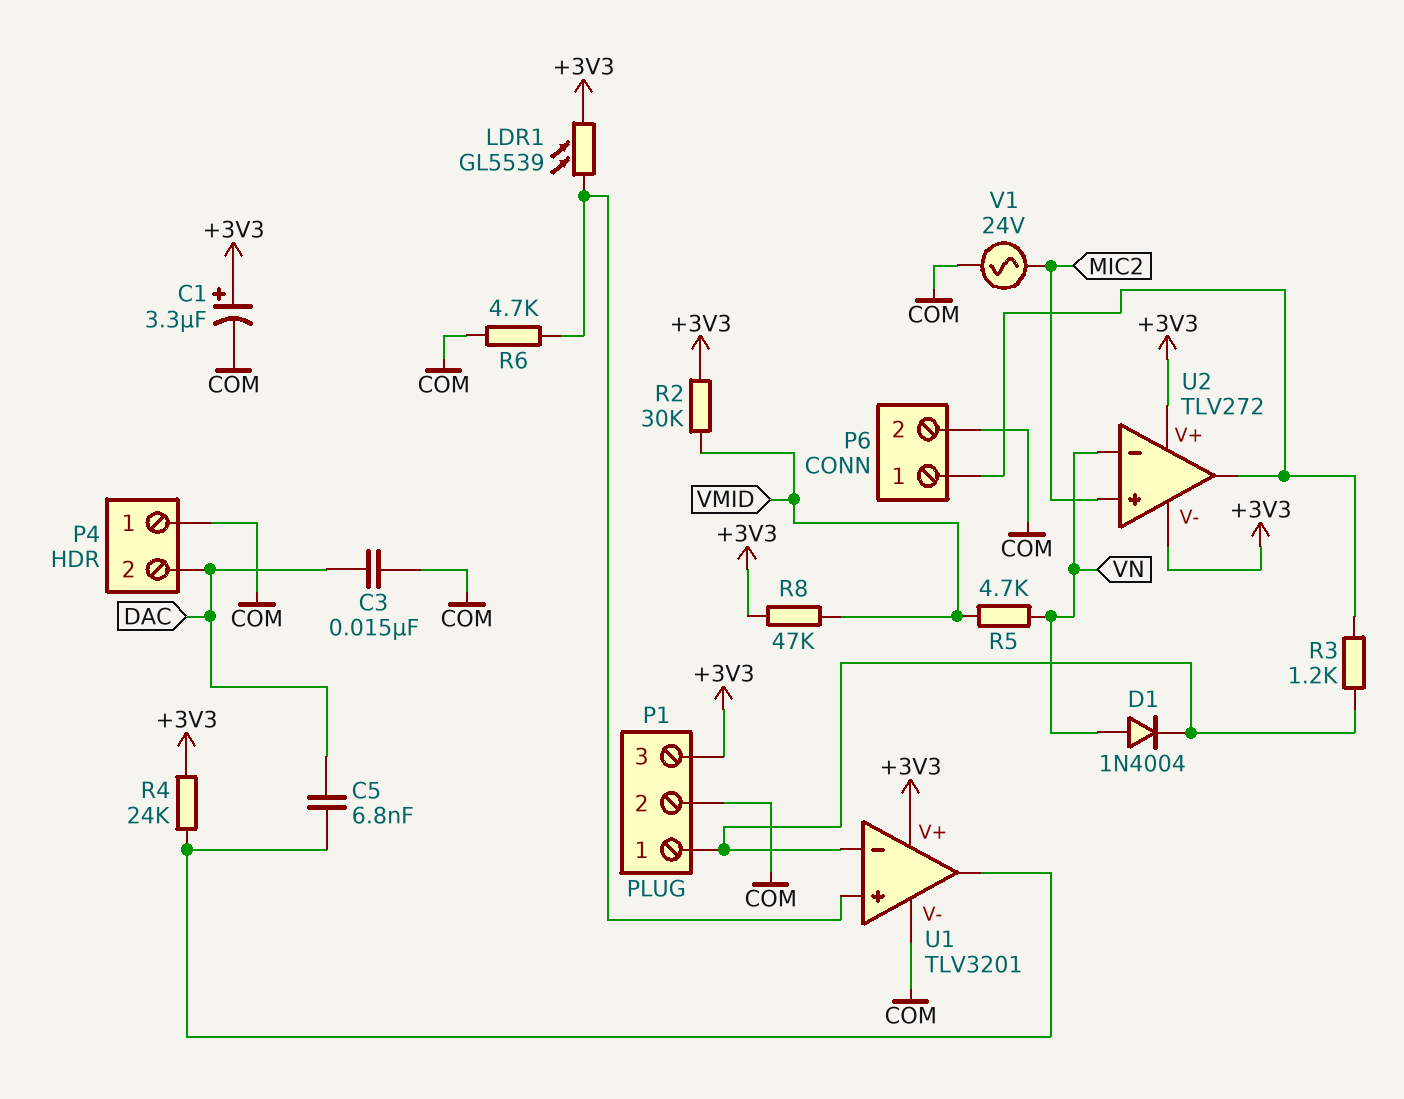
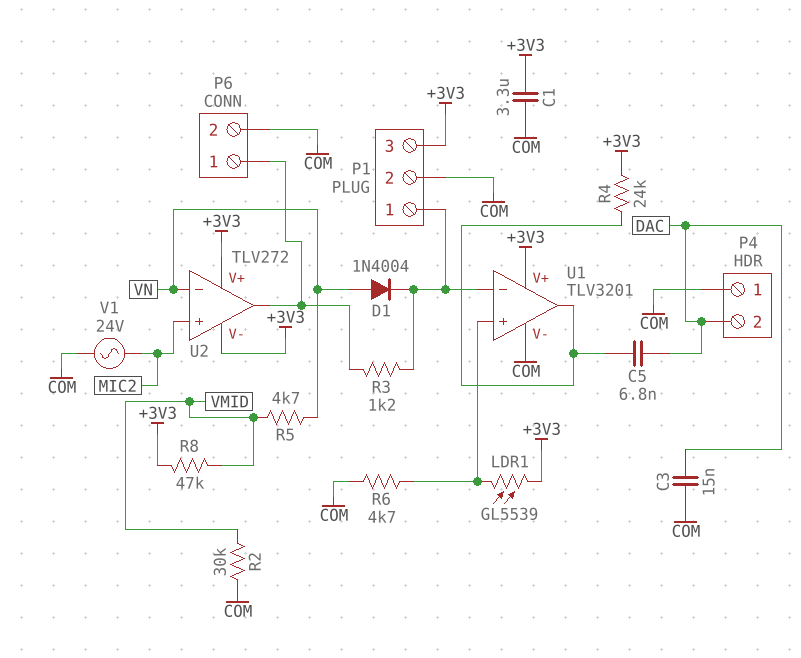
C1: 3.3uF (plus +3V3, minus COM) -> 3.3uF (+3V3, COM)
R2: 30k (+3V3, VMID) -> 30k (COM, VMID)

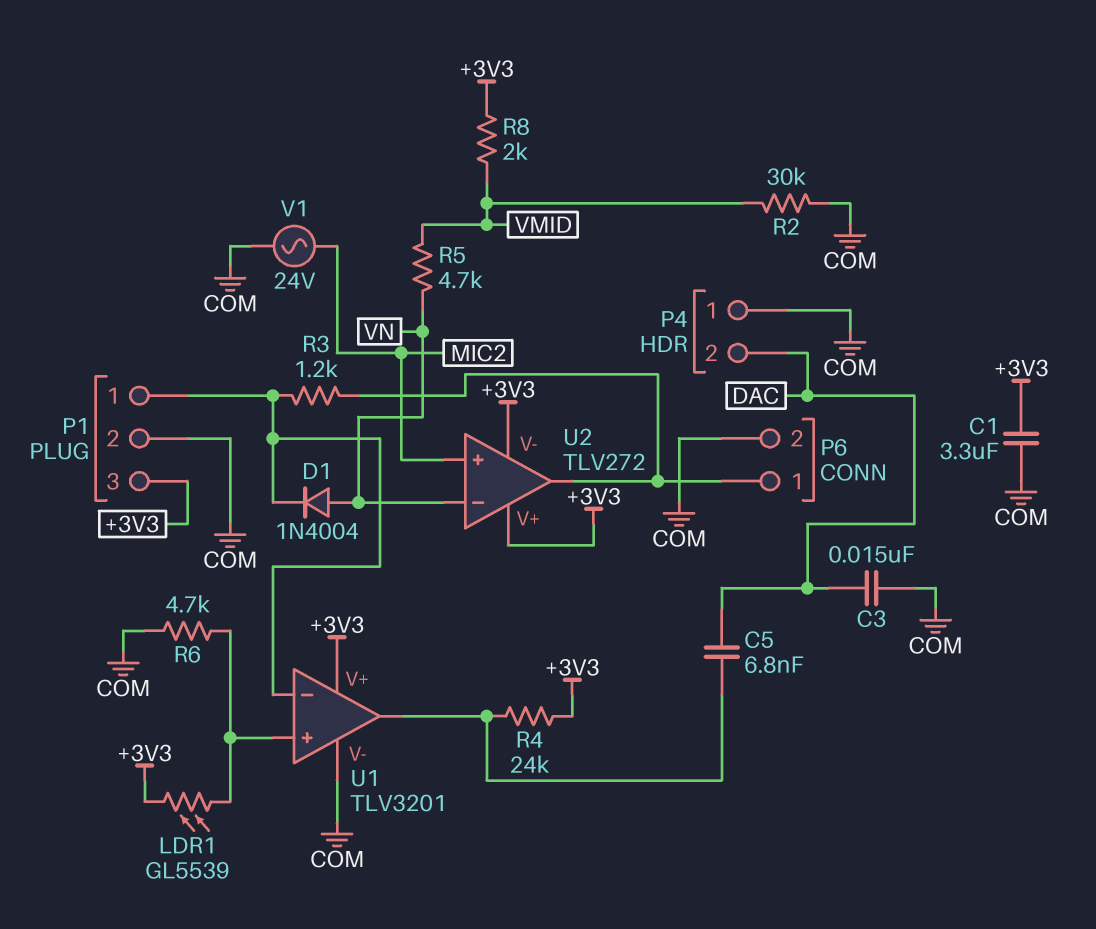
R8: 47k (+3V3, VMID) -> 2k (+3V3, VMID)

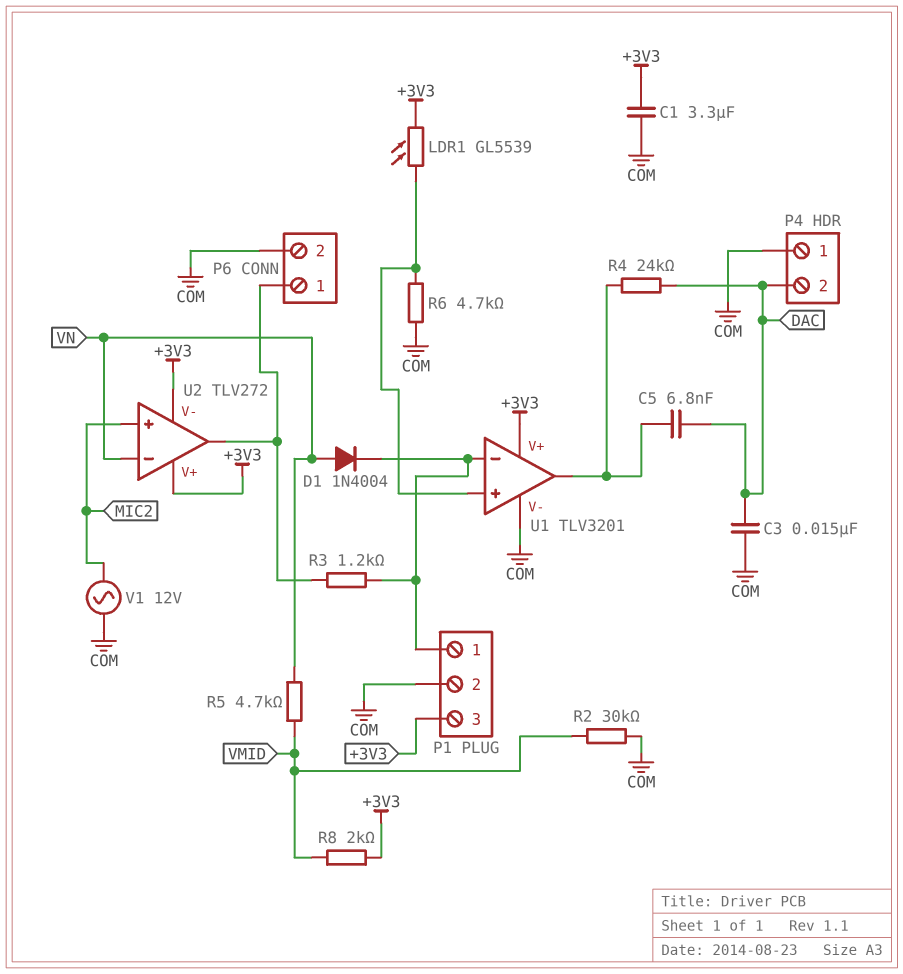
R4: 24k (+3V3, U1/out) -> 24k (DAC, U1/out)
V1: AC 24V (COM, MIC2) -> AC 12V (COM, MIC2)

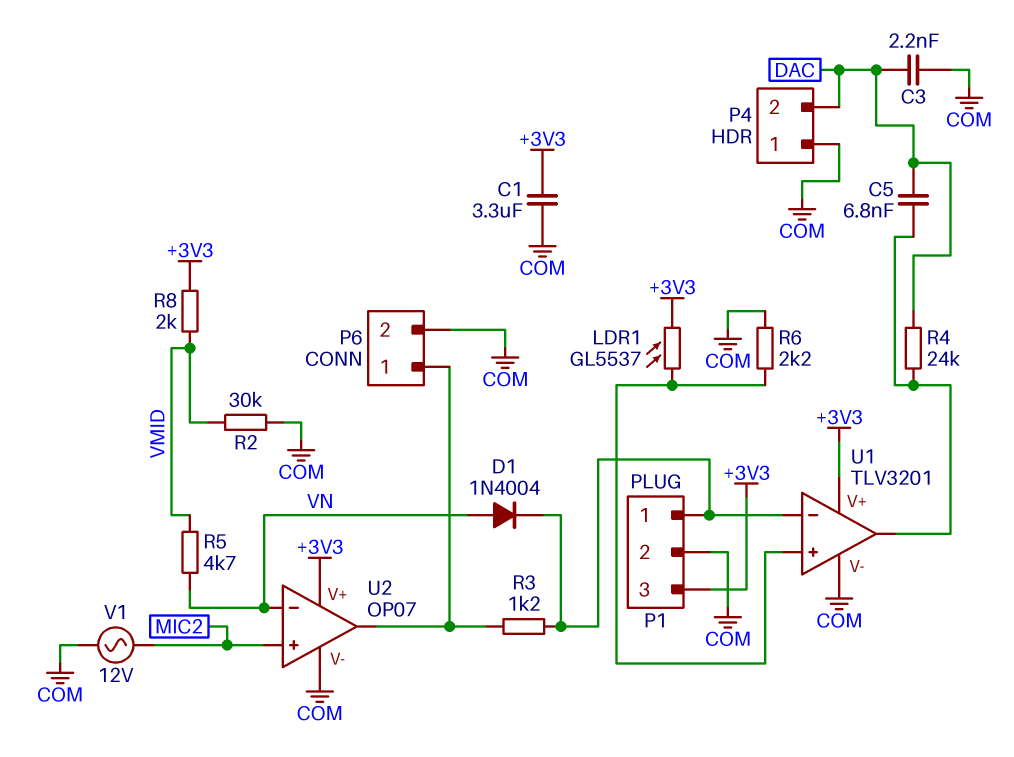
C3: 15nF (COM, DAC) -> 2.2nF (COM, DAC)
LDR1: GL5539 (+3V3, U1/in+) -> GL5537 (+3V3, U1/in+)
R6: 4.7k (COM, U1/in+) -> 2.2k (COM, U1/in+)
U2: TLV272 -> OP07
U2 pin V-: +3V3 -> COM

